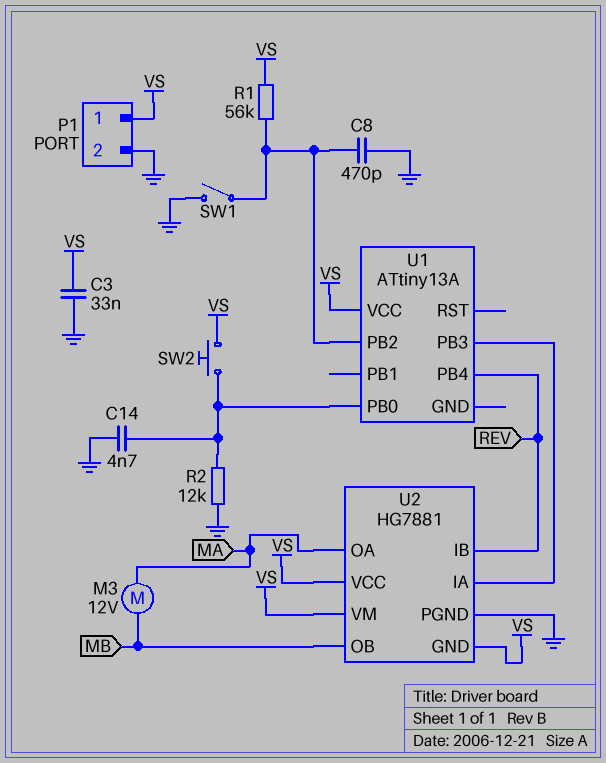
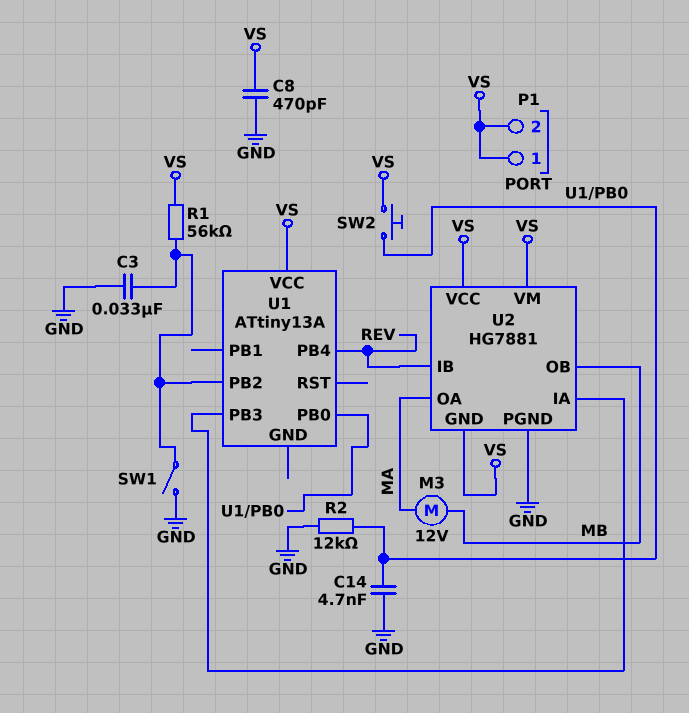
C3: 33nF (GND, VS) -> 33nF (GND, U1/PB2)
C8: 470pF (GND, U1/PB2) -> 470pF (GND, VS)
P1 pin 2: GND -> VS

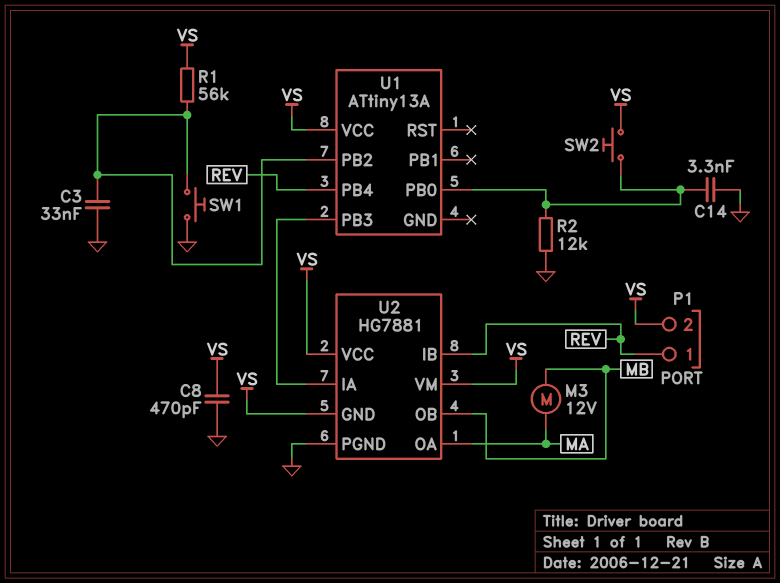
C14: 4.7nF (GND, U1/PB0) -> 3.3nF (GND, U1/PB0)
P1 pin 1: VS -> REV
SW1: switch (GND, U1/PB2) -> button (GND, U1/PB2)

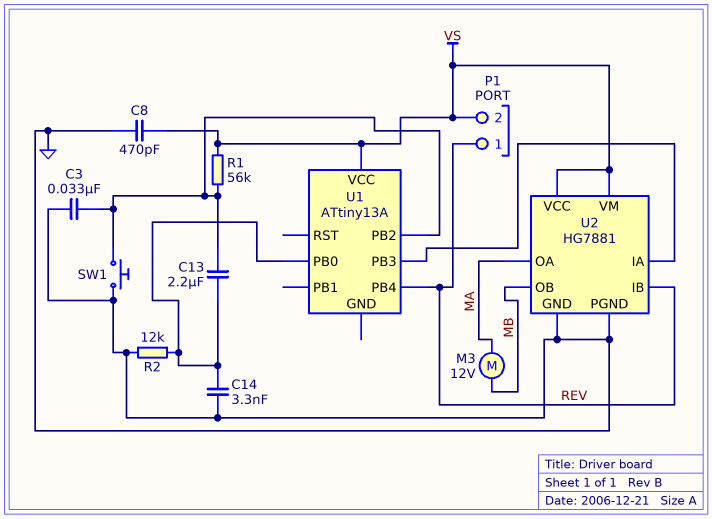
C13: none -> 2.2uF (U1/PB0, U1/PB2)
SW2: button (U1/PB0, VS) -> none
U2 pin GND: VS -> GND

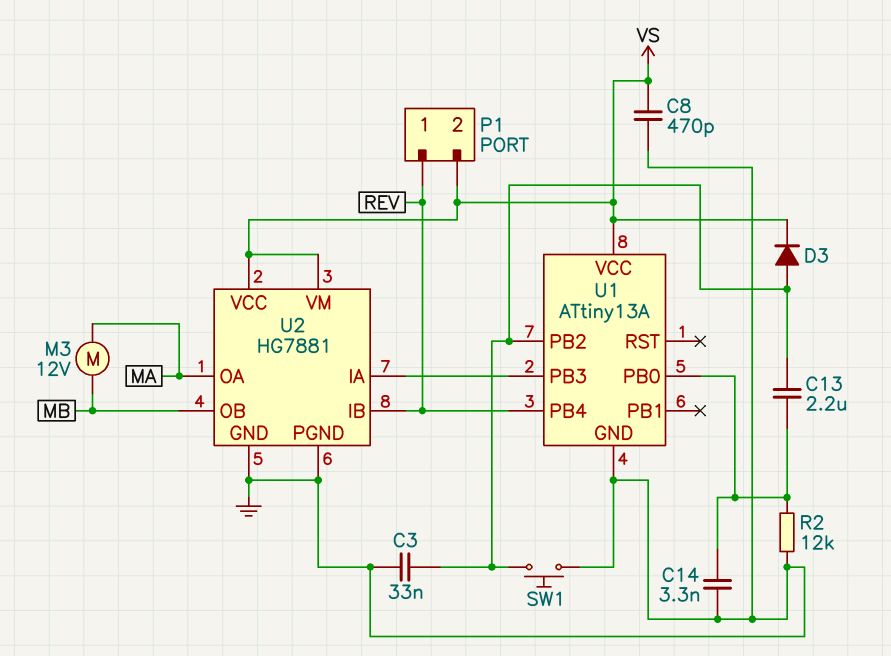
D3: none -> diode (A U1/PB2, K VS)
R1: 56k (U1/PB2, VS) -> none
U1 pin GND: none -> GND

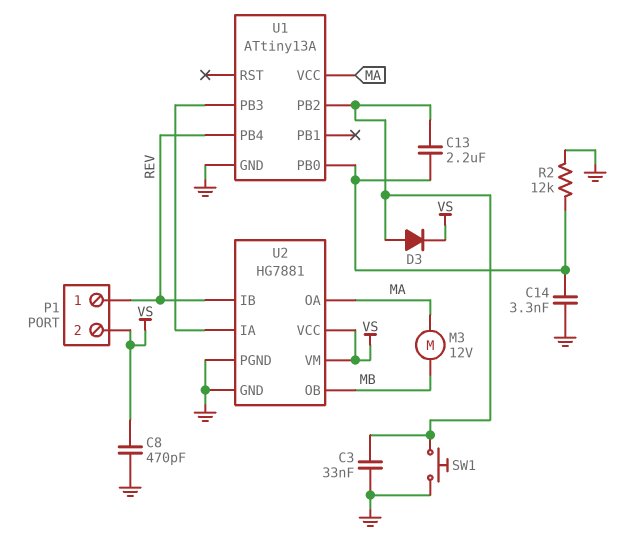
U1 pin VCC: VS -> MA

